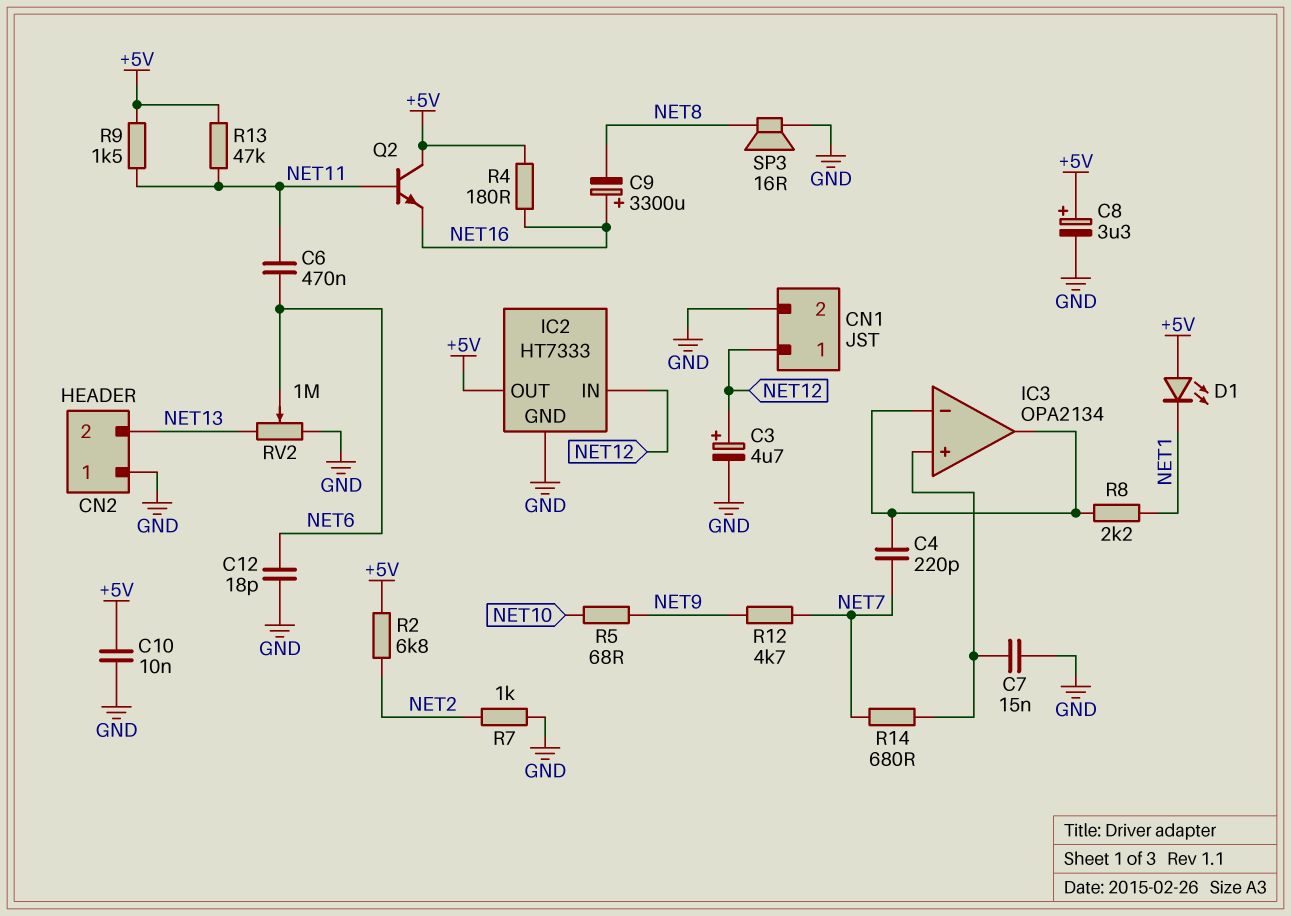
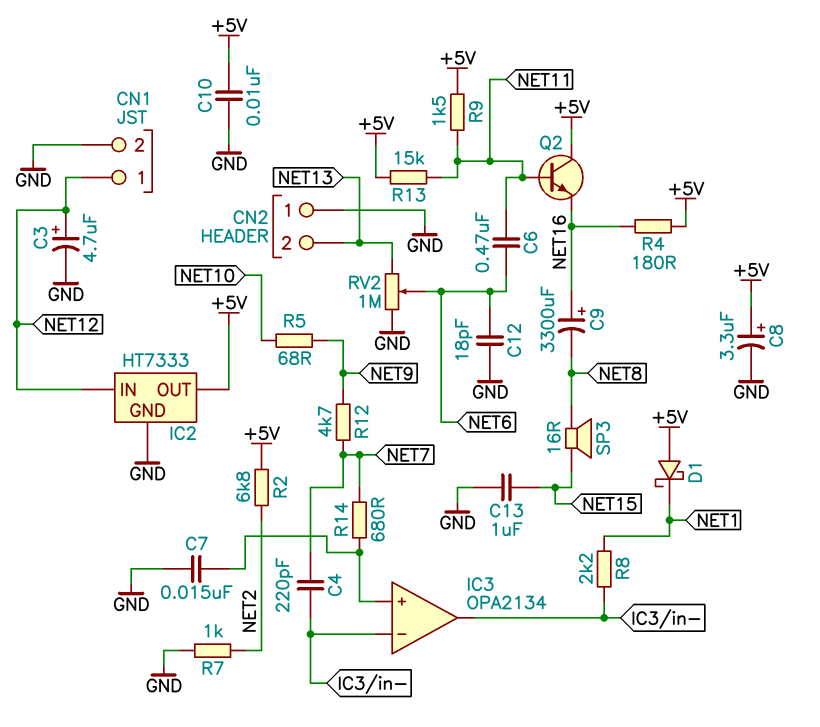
C13: none -> 1uF (GND, NET15)
D1: LED (A +5V, K NET1) -> schottky (A +5V, K NET1)
R13: 47k (+5V, NET11) -> 15k (+5V, NET11)
SP3: speaker 16R (GND, NET8) -> speaker 16R (NET8, NET15)

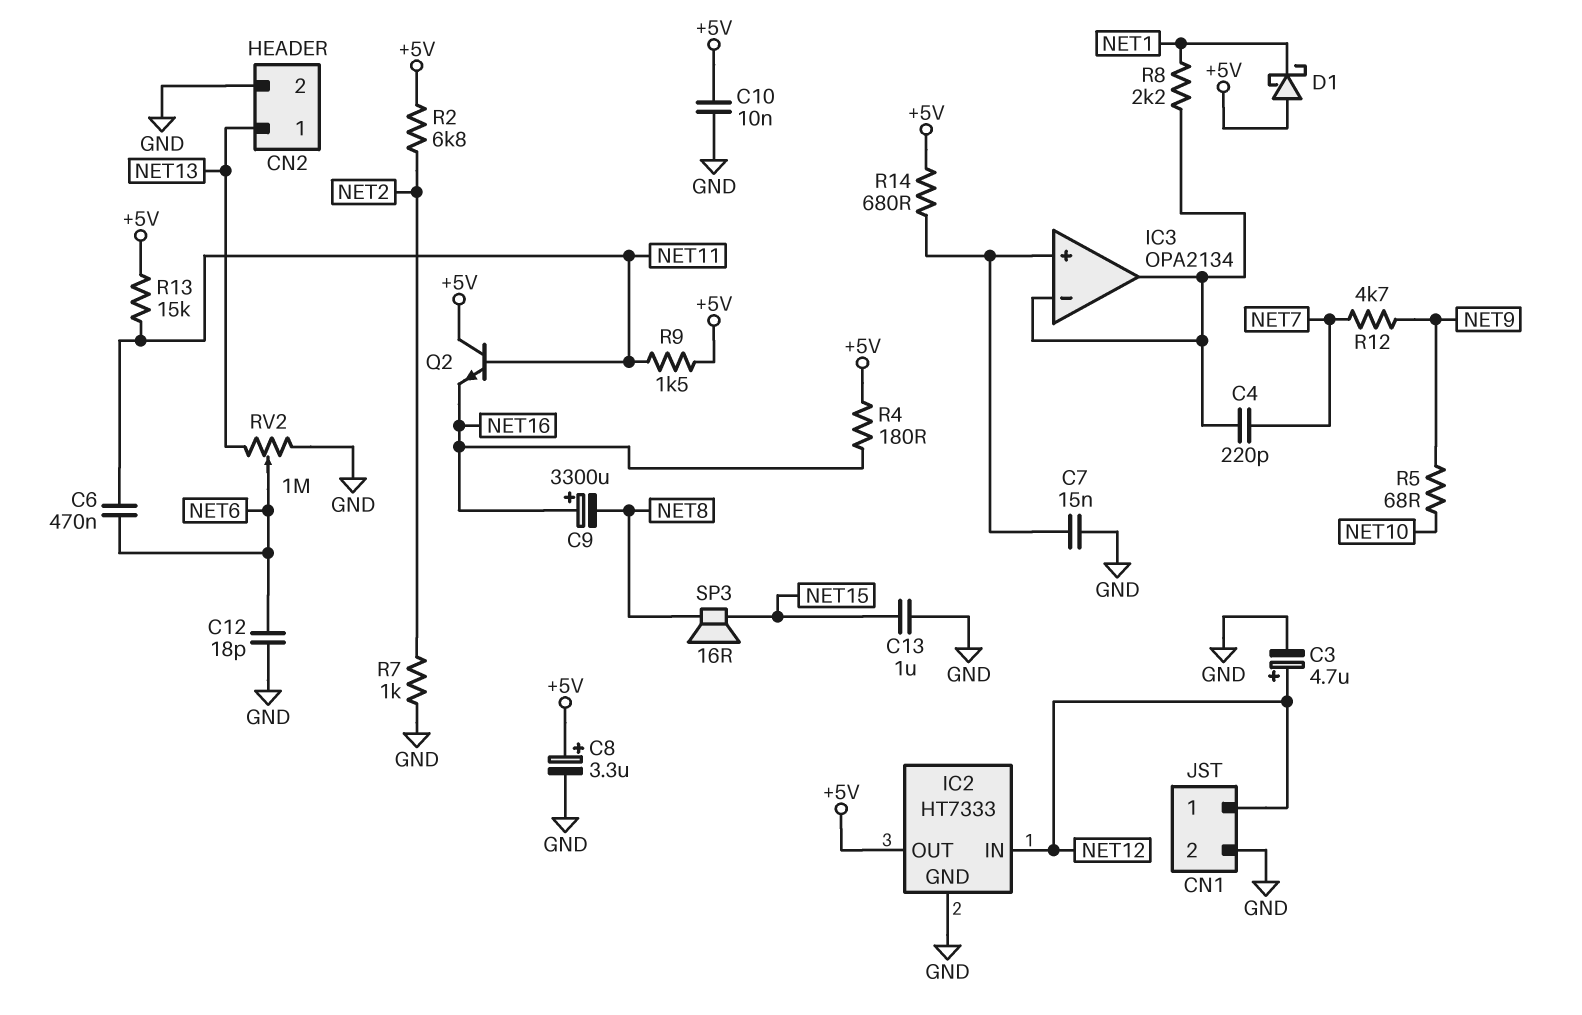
CN2 pin 1: GND -> NET13
CN2 pin 2: NET13 -> GND
R14: 680 (IC3/in+, NET7) -> 680 (+5V, IC3/in+)

